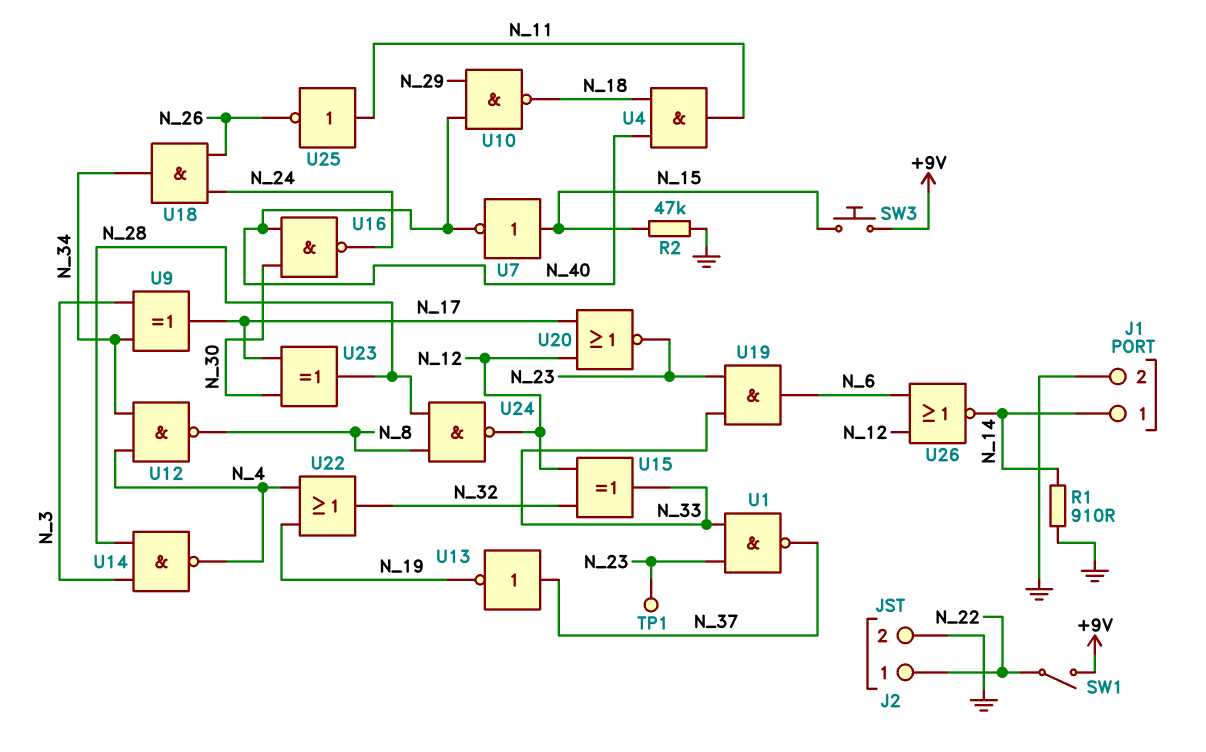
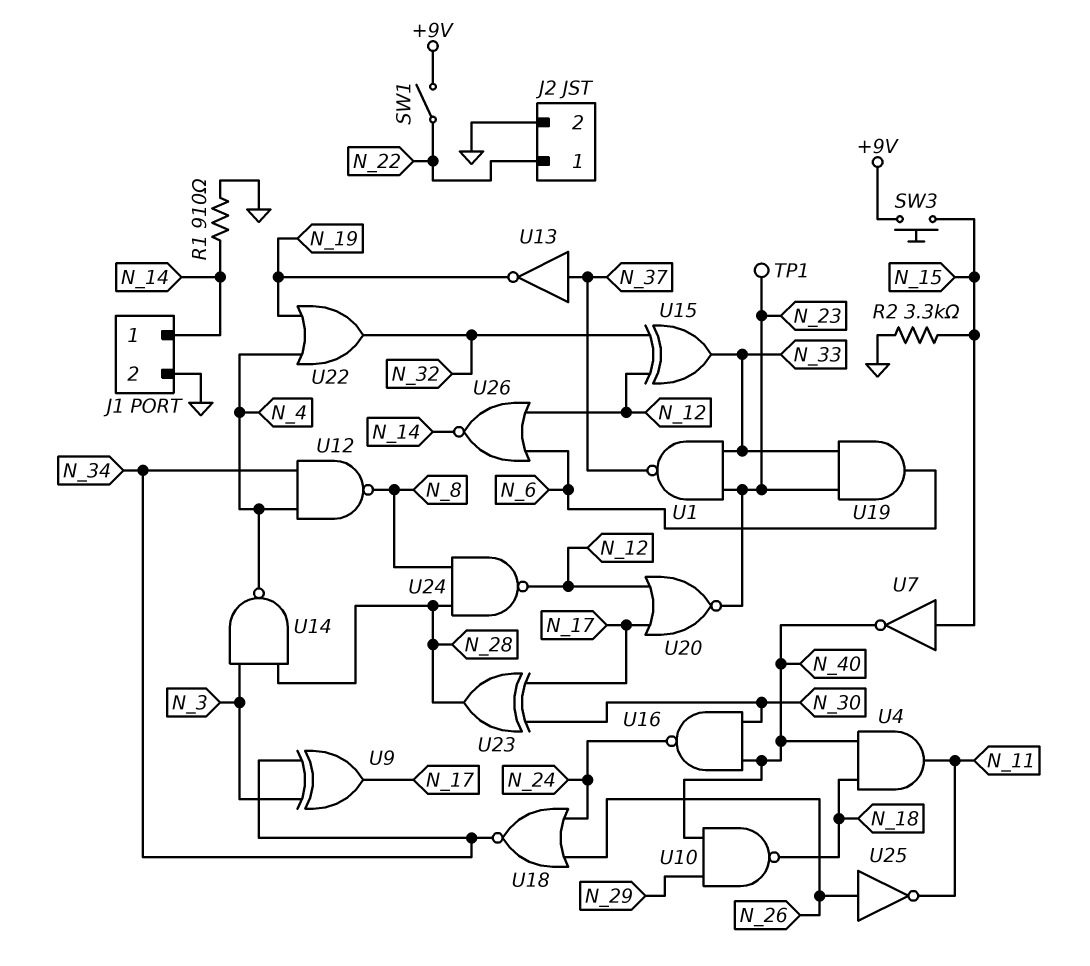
R2: 47k (GND, N_15) -> 3.3k (GND, N_15)
U18: AND (in N_24, in N_26, out N_34) -> NOR (in N_24, in N_26, out N_34)
U25: NOT (in N_11, out N_26) -> NOT (in N_26, out N_11)

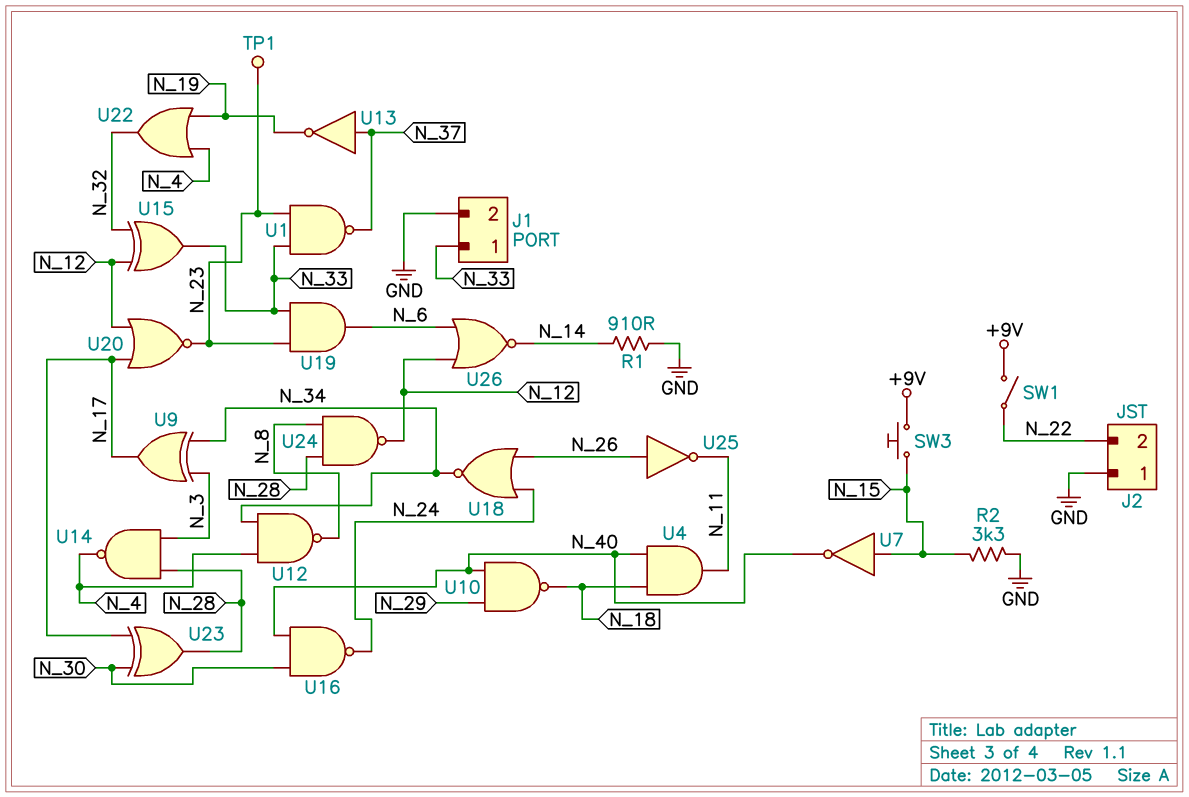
J1 pin 1: N_14 -> N_33
J2 pin 1: N_22 -> GND
J2 pin 2: GND -> N_22

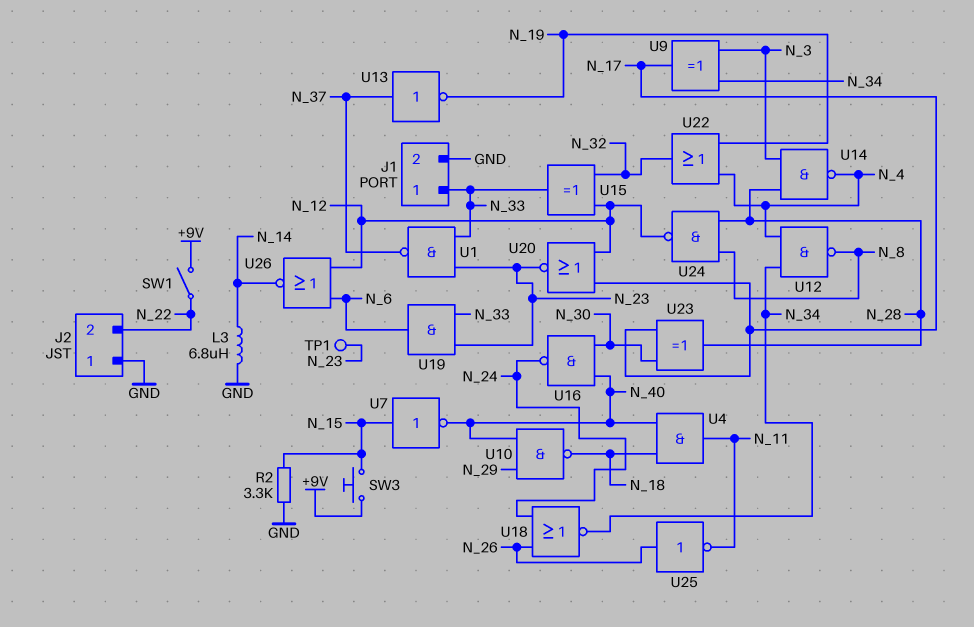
L3: none -> 6.8uH (GND, N_14)
R1: 910 (GND, N_14) -> none

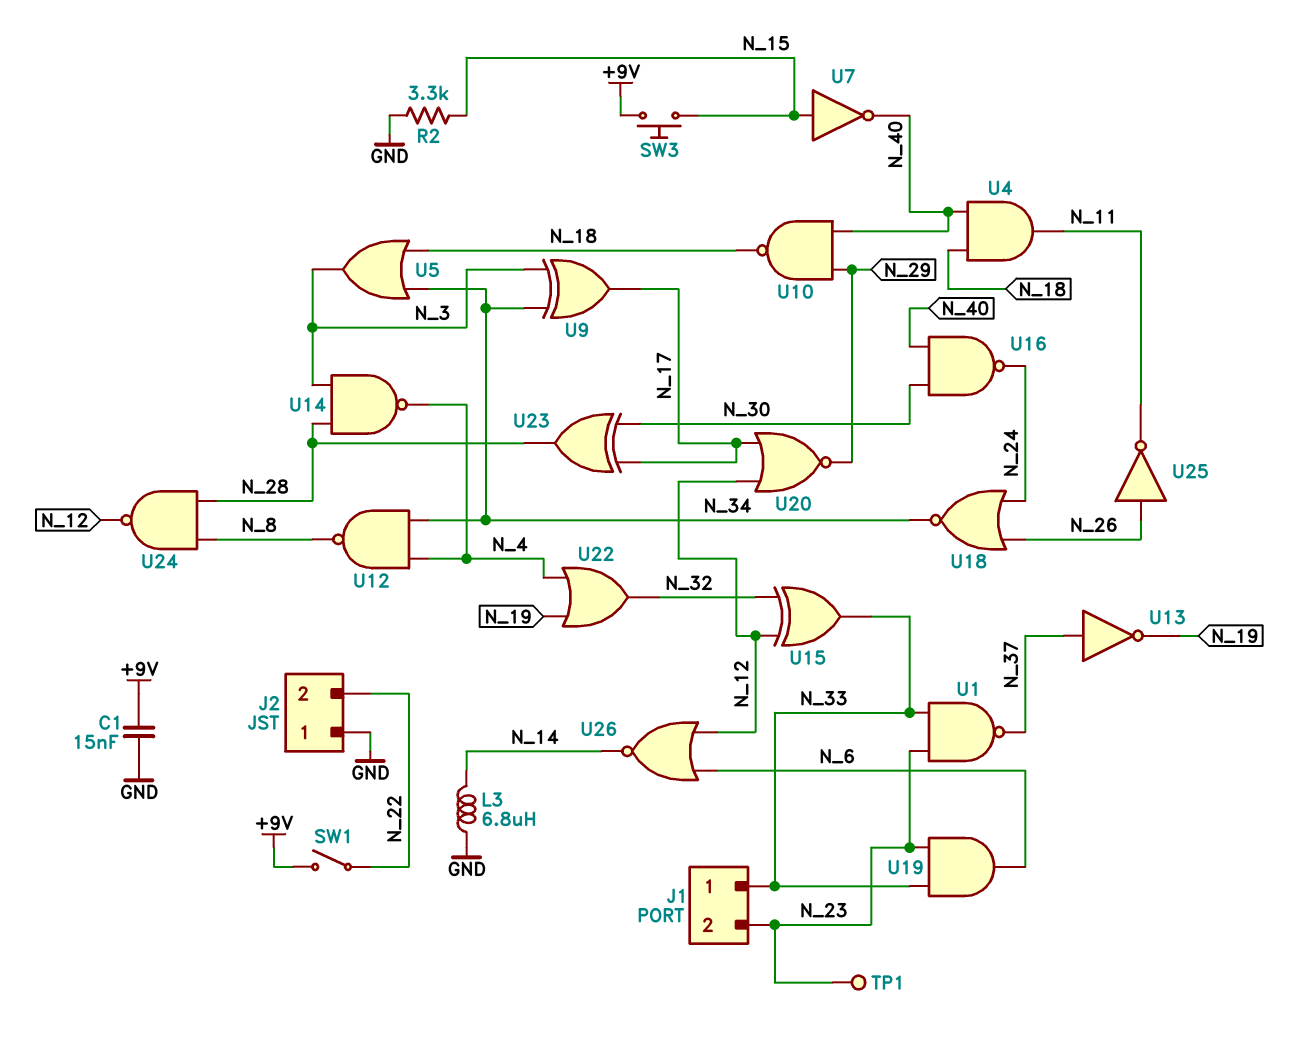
C1: none -> 15nF (+9V, GND)
J1 pin 2: GND -> N_23
U5: none -> OR (in N_18, in N_34, out N_3)
U20: NOR (in N_12, in N_17, out N_23) -> NOR (in N_12, in N_17, out N_29)

